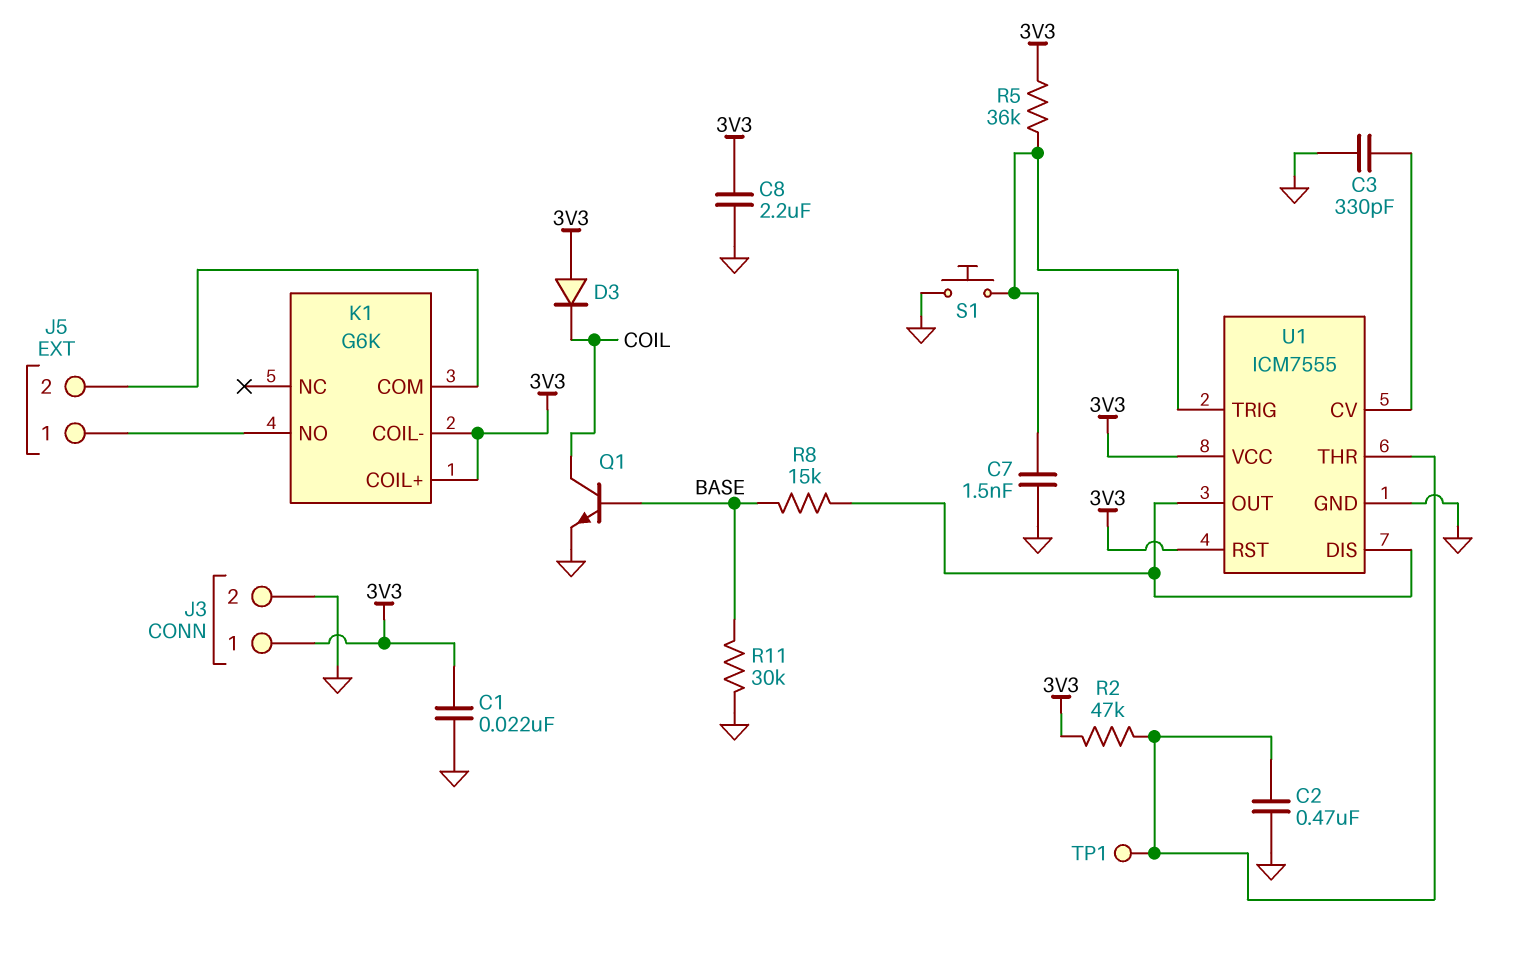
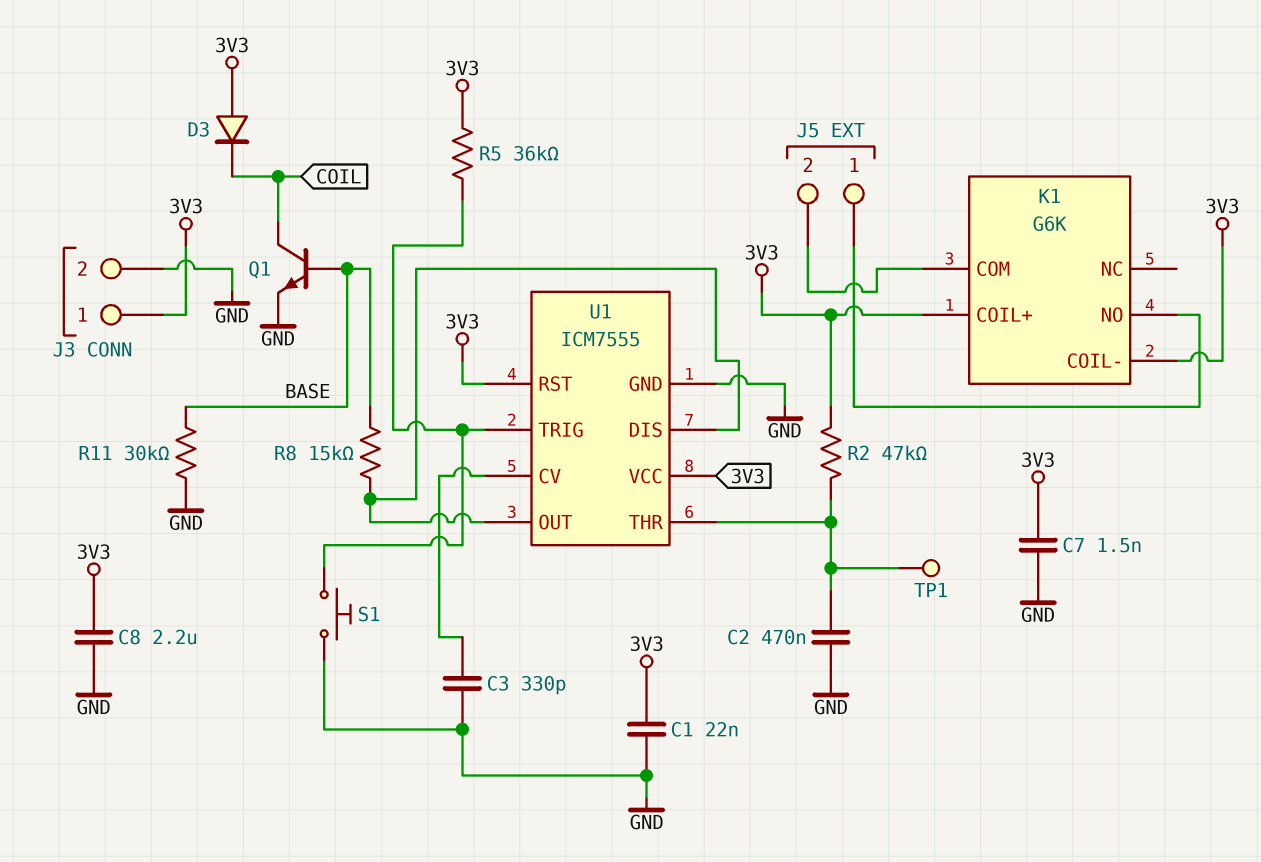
C7: 1.5nF (GND, U1/TRIG) -> 1.5nF (3V3, GND)

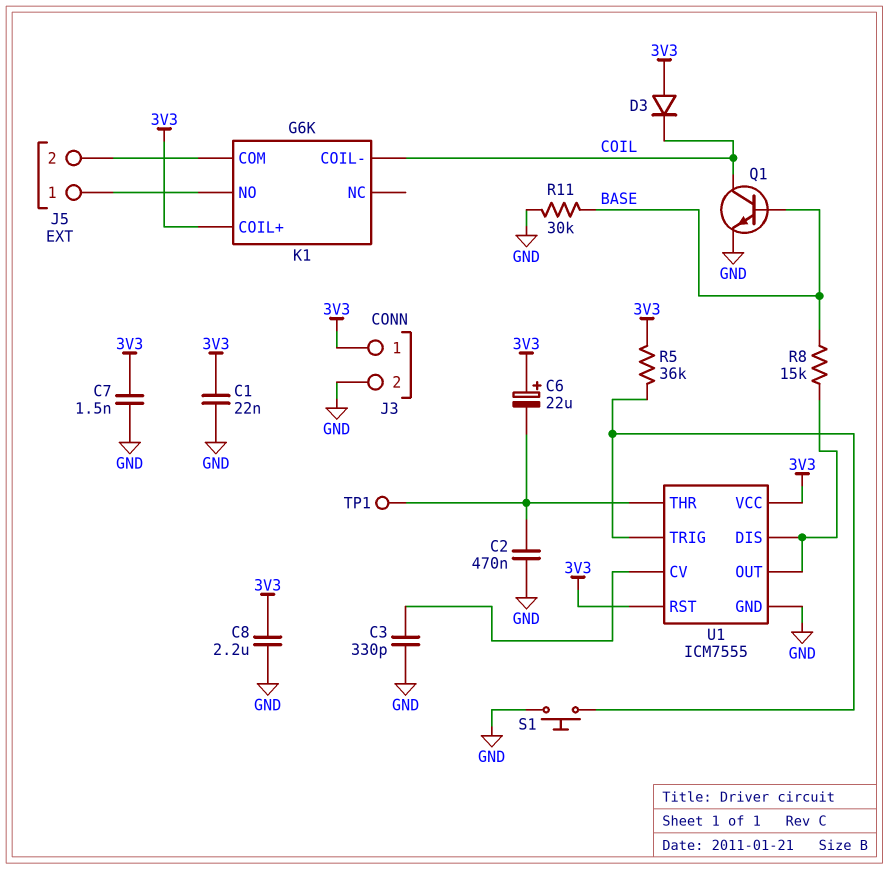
C6: none -> 22uF (plus 3V3, minus U1/THR)
K1 pin COIL-: 3V3 -> COIL
R2: 47k (3V3, U1/THR) -> none

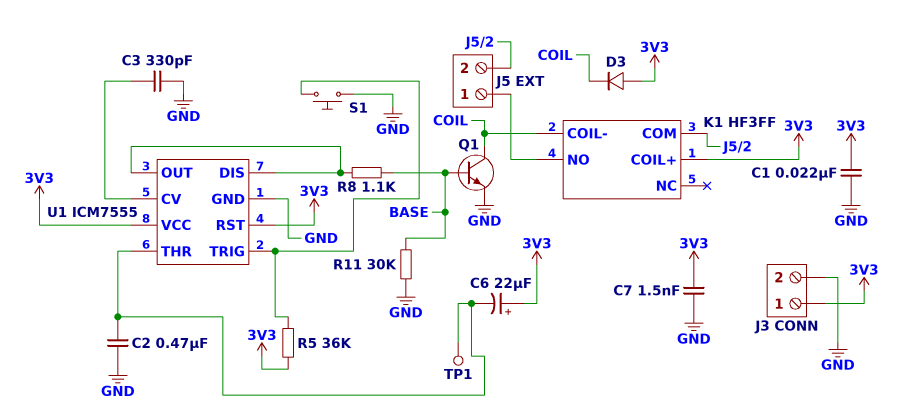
C8: 2.2uF (3V3, GND) -> none
K1: G6K -> HF3FF
R8: 15k (BASE, U1/DIS) -> 1.1k (BASE, U1/DIS)

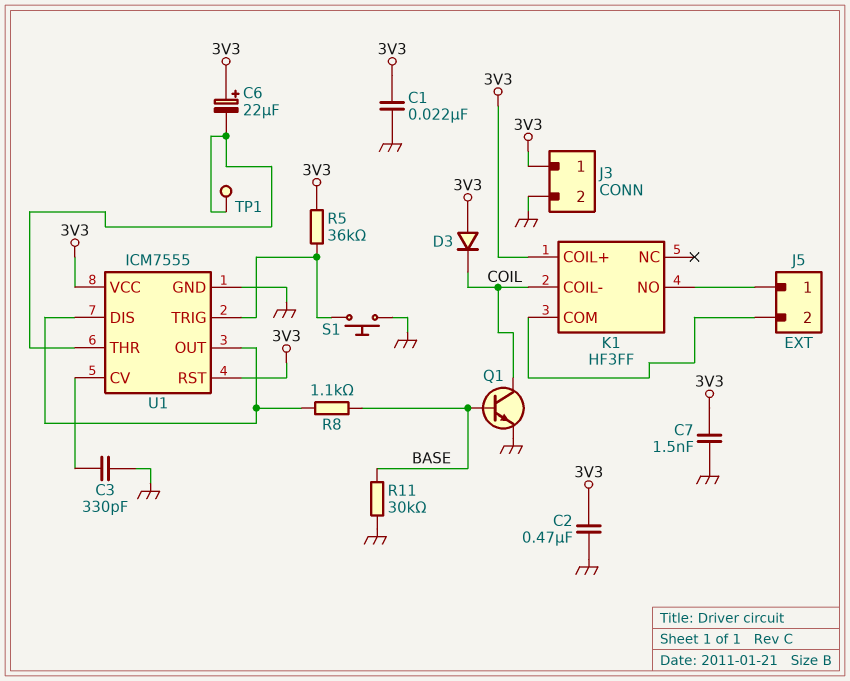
C2: 470nF (GND, U1/THR) -> 470nF (3V3, GND)

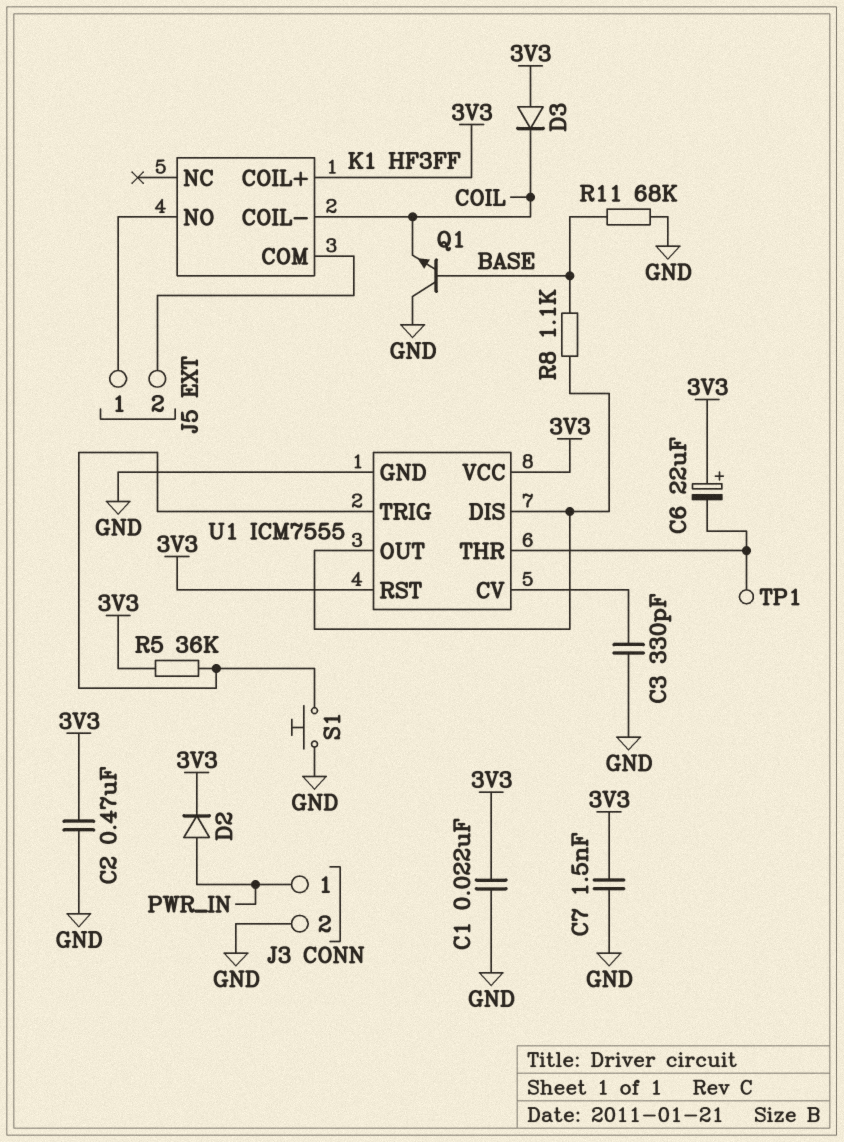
D2: none -> diode (A PWR_IN, K 3V3)
J3 pin 1: 3V3 -> PWR_IN
Q1: NPN (B BASE, C COIL, E GND) -> NPN (B BASE, C GND, E COIL)
R11: 30k (BASE, GND) -> 68k (BASE, GND)

